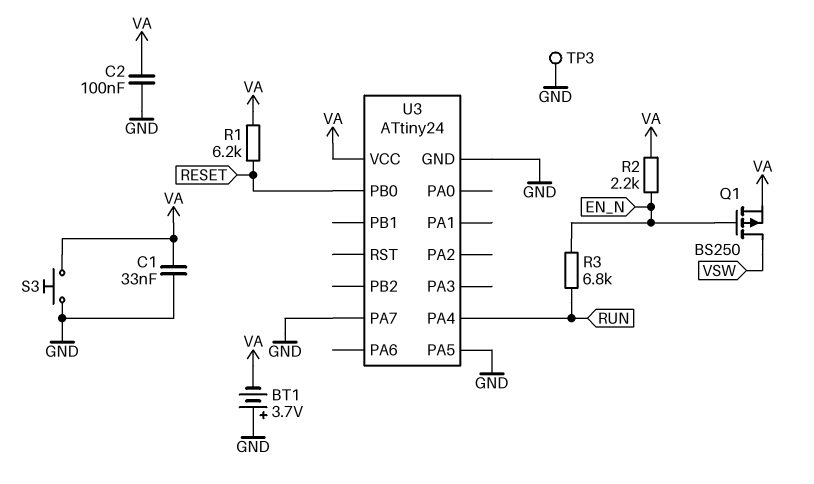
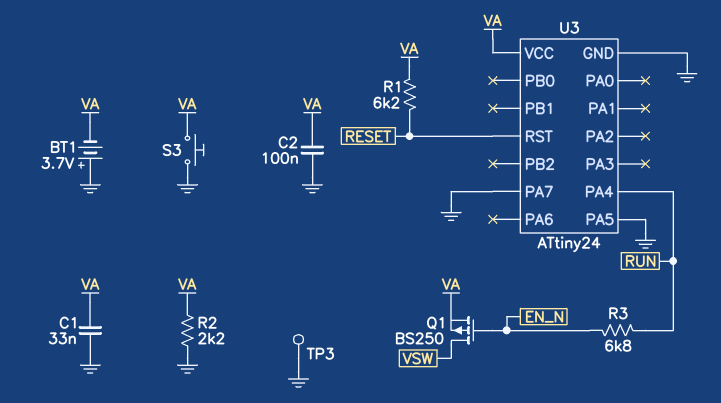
R2: 2.2k (EN_N, VA) -> 2.2k (GND, VA)
U3 pin PB0: RESET -> none
U3 pin RST: none -> RESET

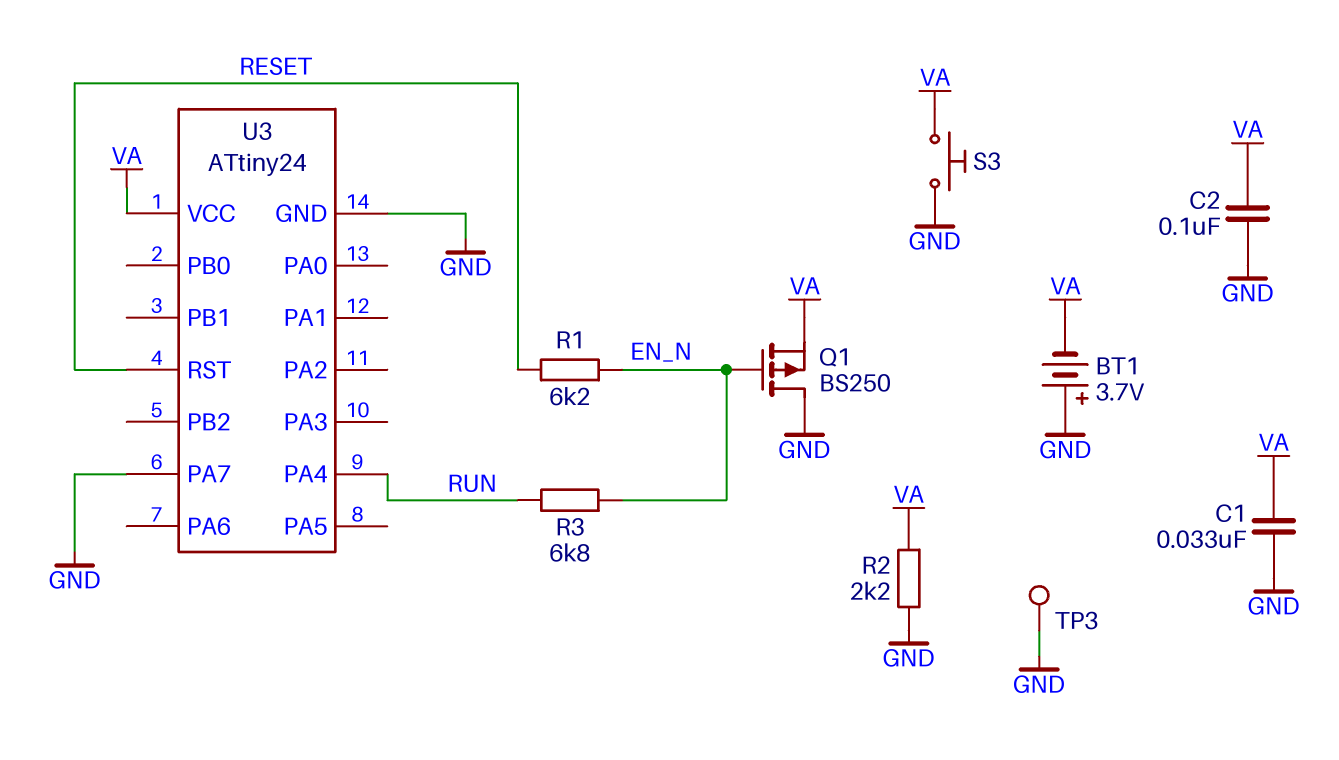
Q1: PMOS BS250 (G EN_N, D VSW, S VA) -> PMOS BS250 (G EN_N, D GND, S VA)
R1: 6.2k (RESET, VA) -> 6.2k (EN_N, RESET)
U3 pin PA5: GND -> none

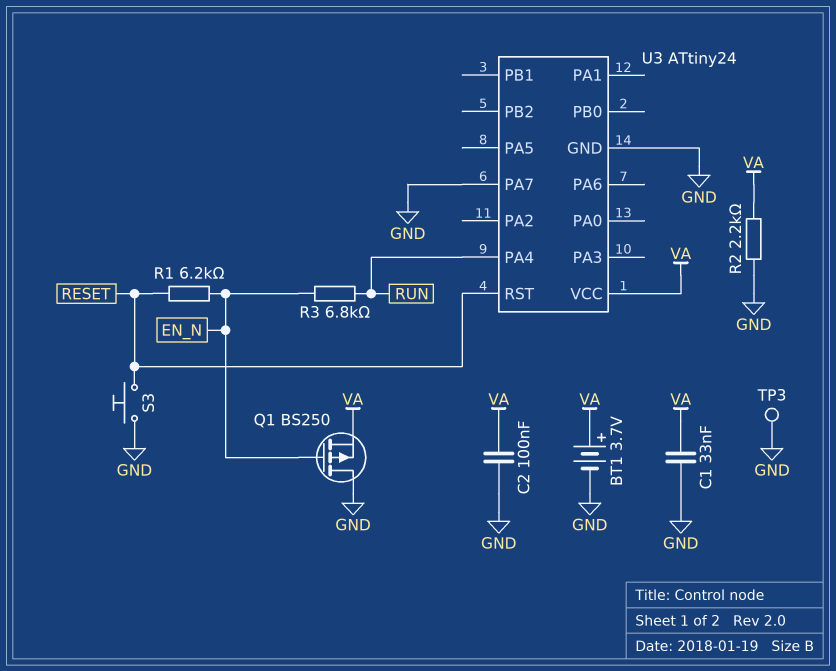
BT1: 3.7V (plus GND, minus VA) -> 3.7V (plus VA, minus GND)
S3: button (GND, VA) -> button (GND, RESET)

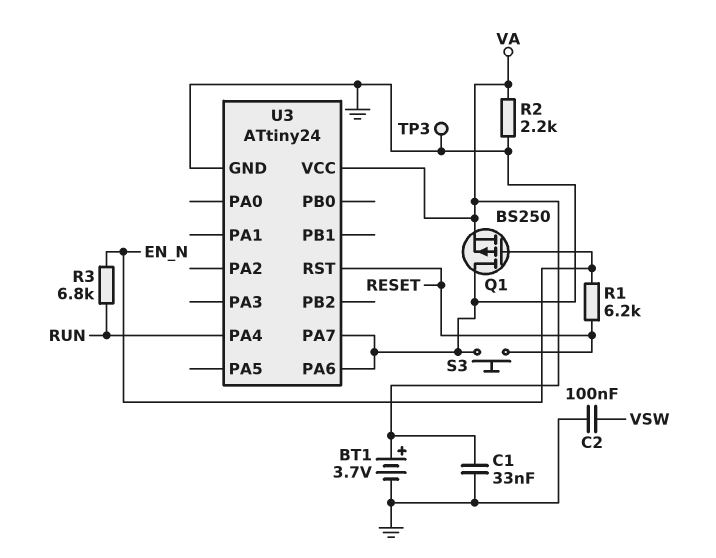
C2: 100nF (GND, VA) -> 100nF (GND, VSW)
U3 pin PA6: none -> GND

